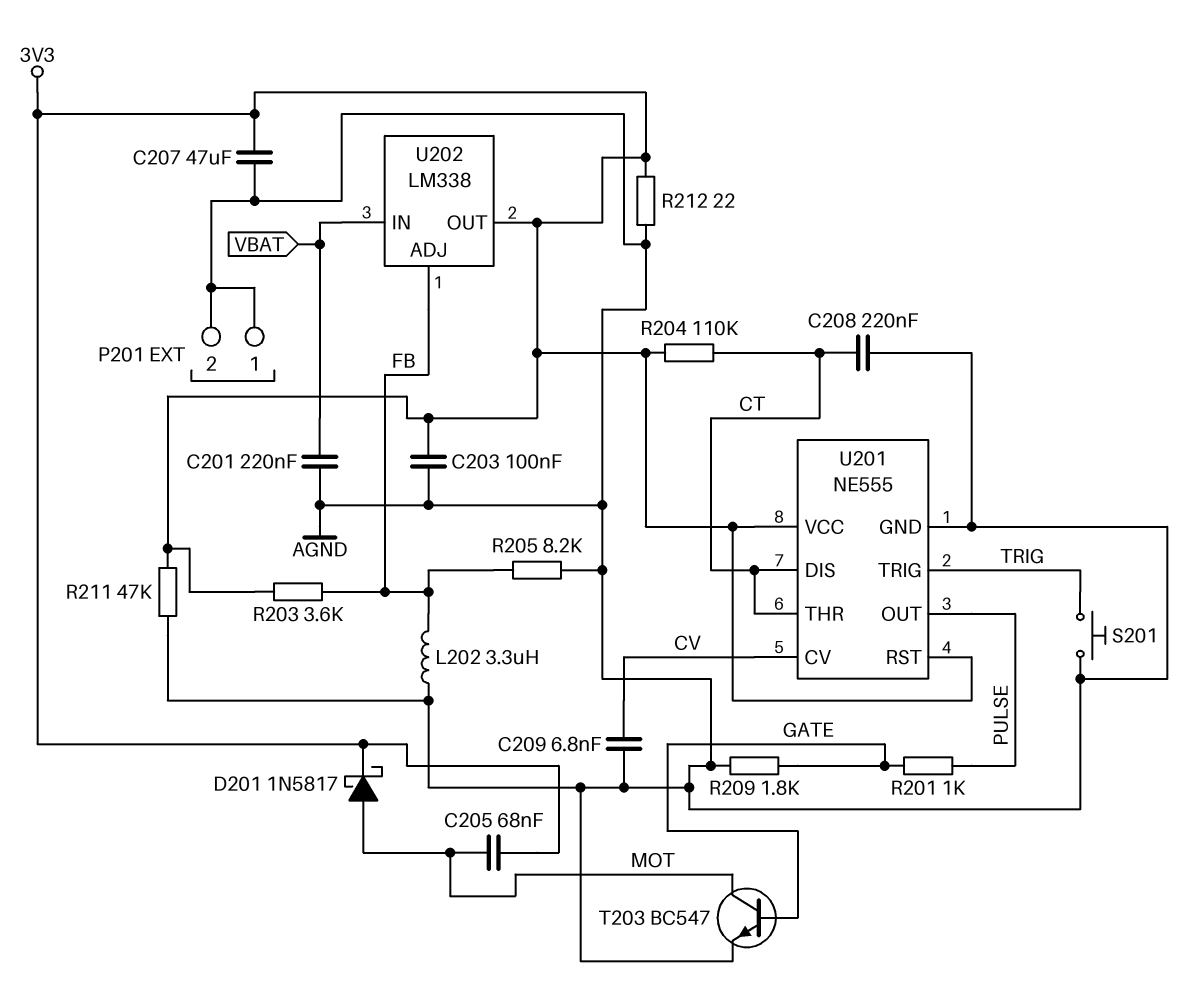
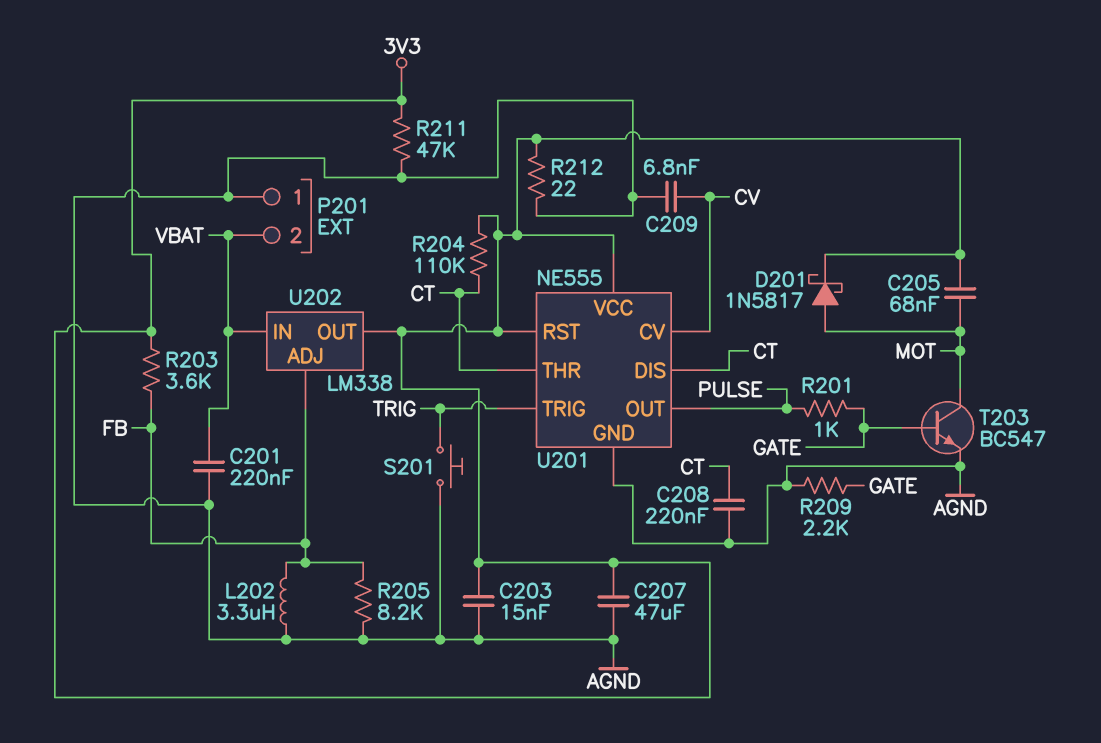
C203: 100nF (3V3, AGND) -> 15nF (3V3, AGND)
P201 pin 2: AGND -> VBAT
R209: 1.8k (AGND, GATE) -> 2.2k (AGND, GATE)

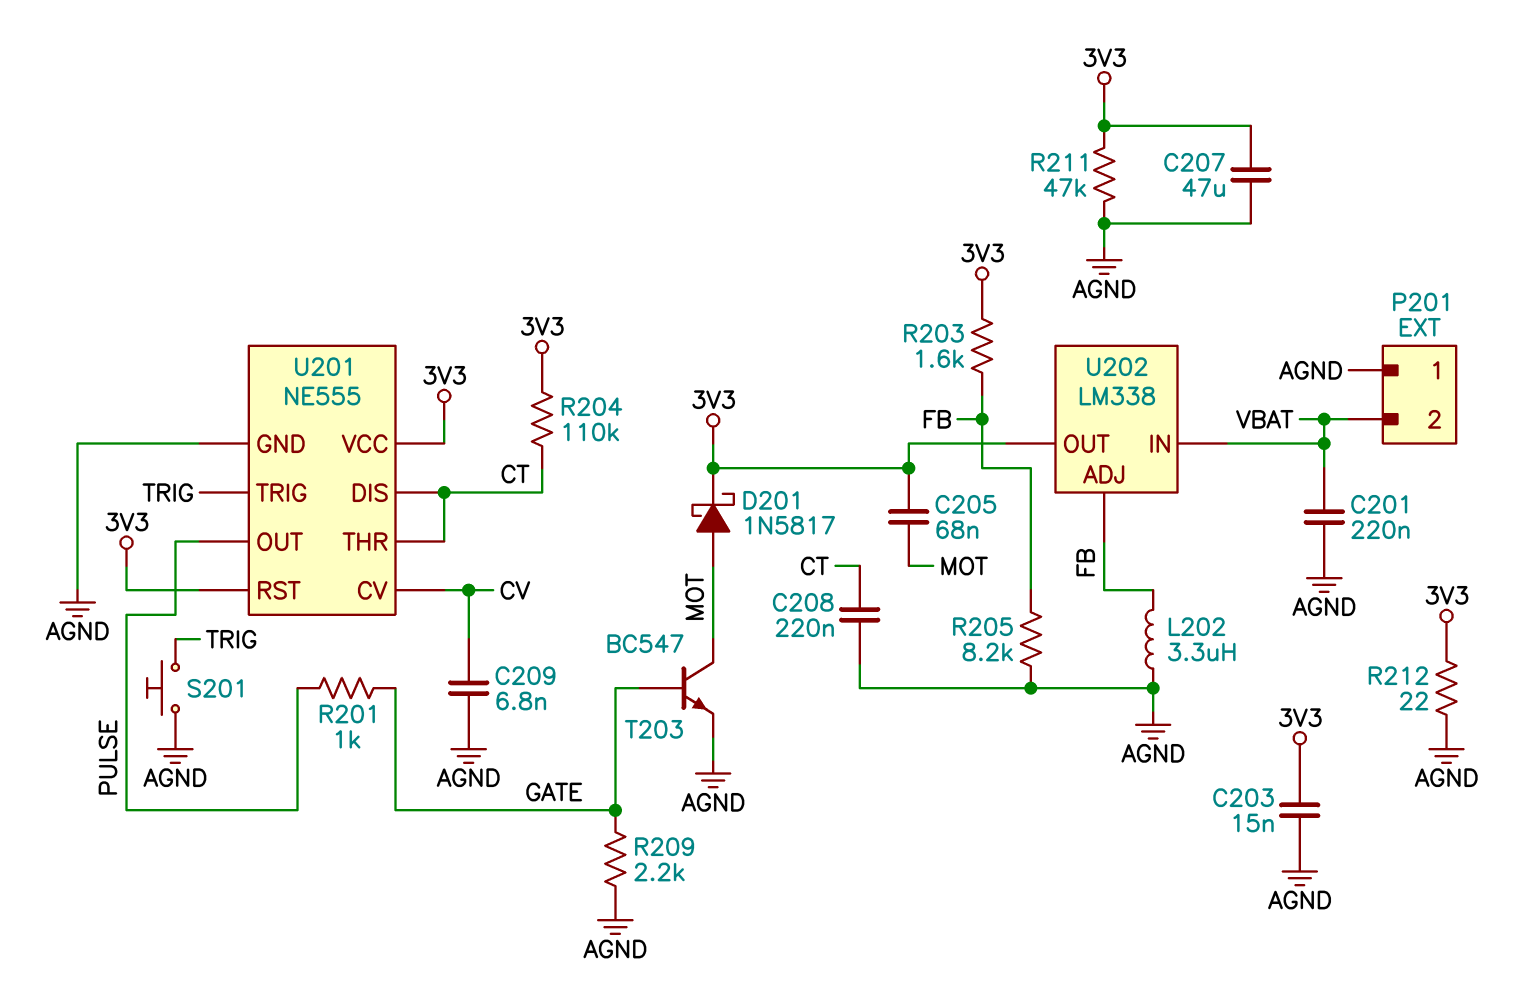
R203: 3.6k (3V3, FB) -> 1.6k (3V3, FB)

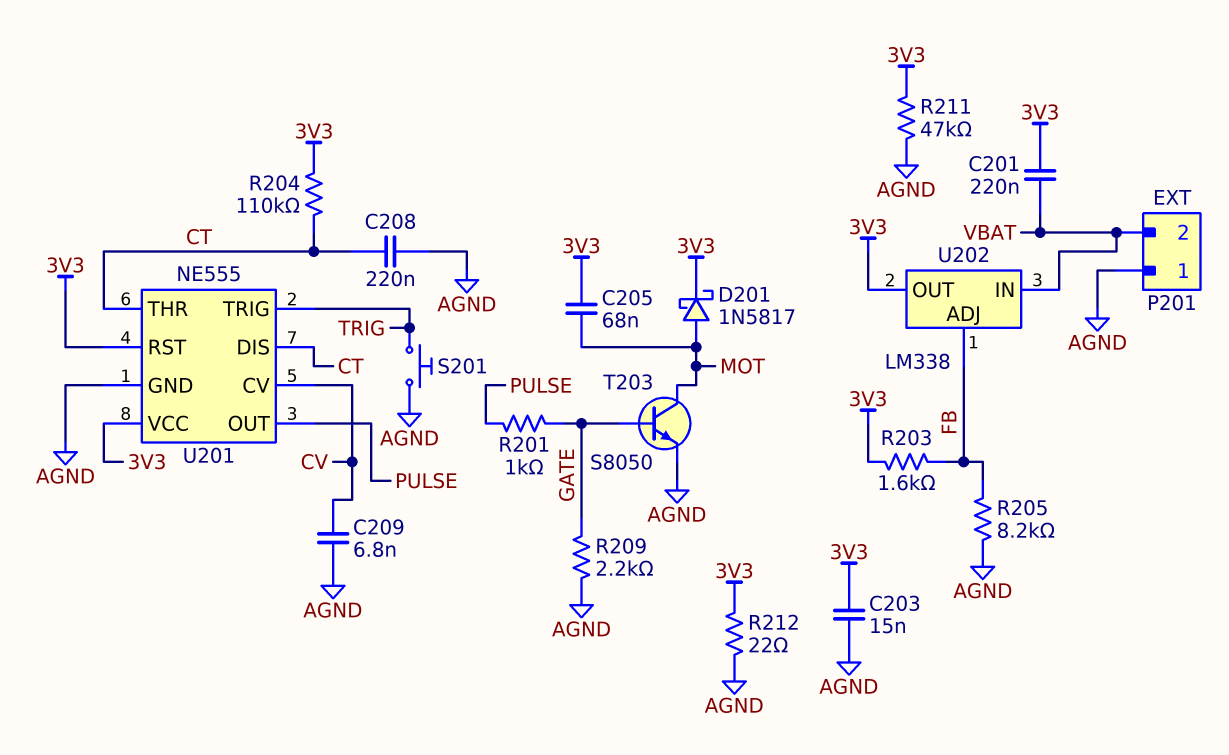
C201: 220nF (AGND, VBAT) -> 220nF (3V3, VBAT)
C207: 47uF (3V3, AGND) -> none
L202: 3.3uH (AGND, FB) -> none
T203: NPN BC547 (B GATE, C MOT, E AGND) -> NPN S8050 (B GATE, C MOT, E AGND)

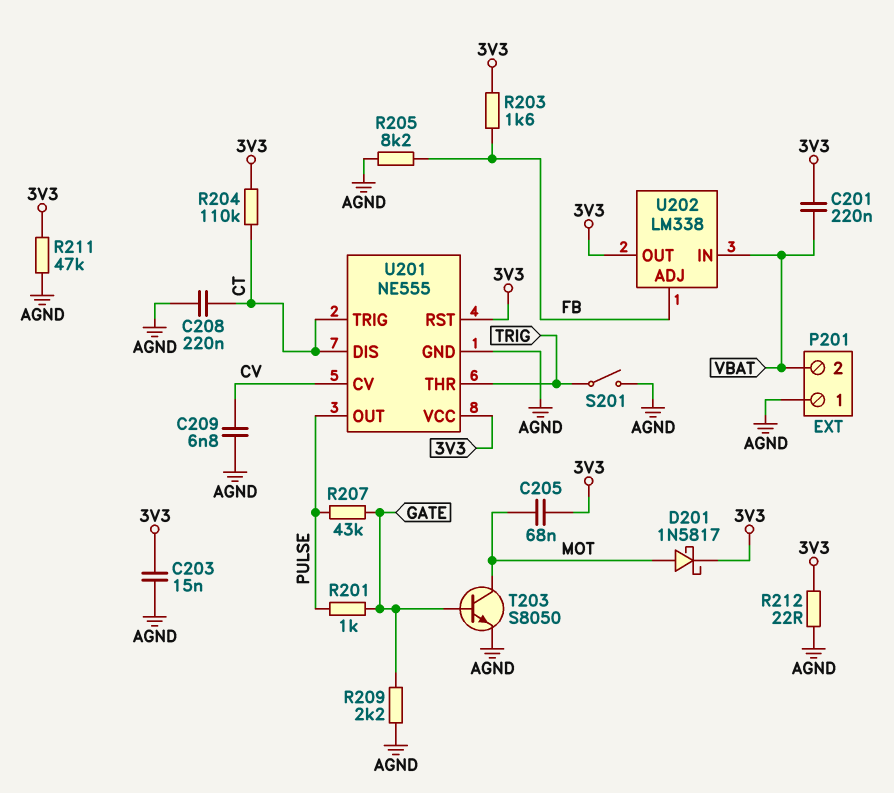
R207: none -> 43k (GATE, PULSE)
S201: button (AGND, TRIG) -> switch (AGND, TRIG)
U201 pin THR: CT -> TRIG
U201 pin TRIG: TRIG -> CT

